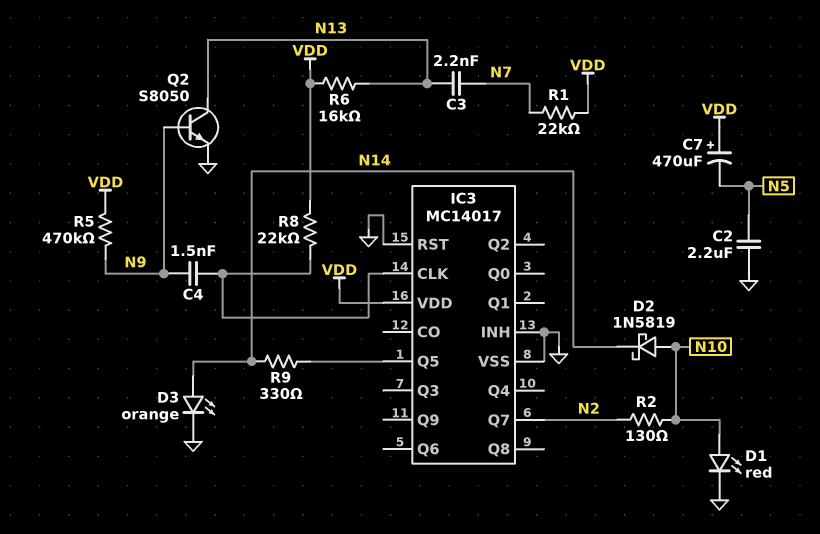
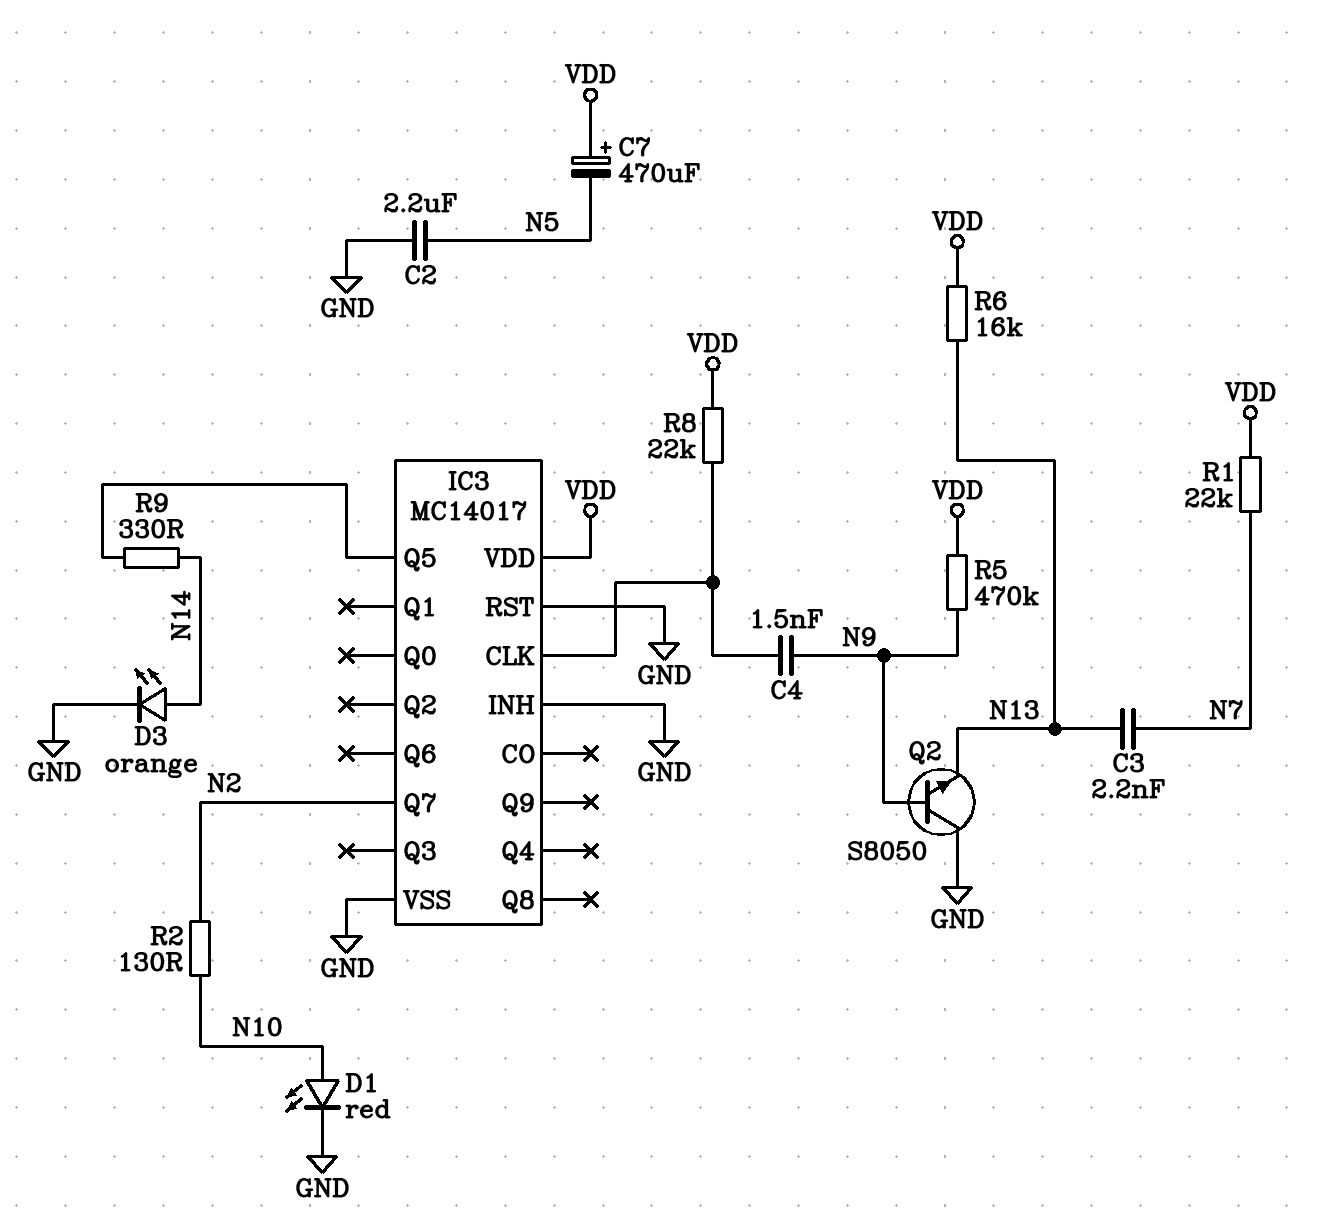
D2: schottky 1N5819 (A N10, K N14) -> none
Q2: NPN S8050 (B N9, C N13, E GND) -> NPN S8050 (B N9, C GND, E N13)

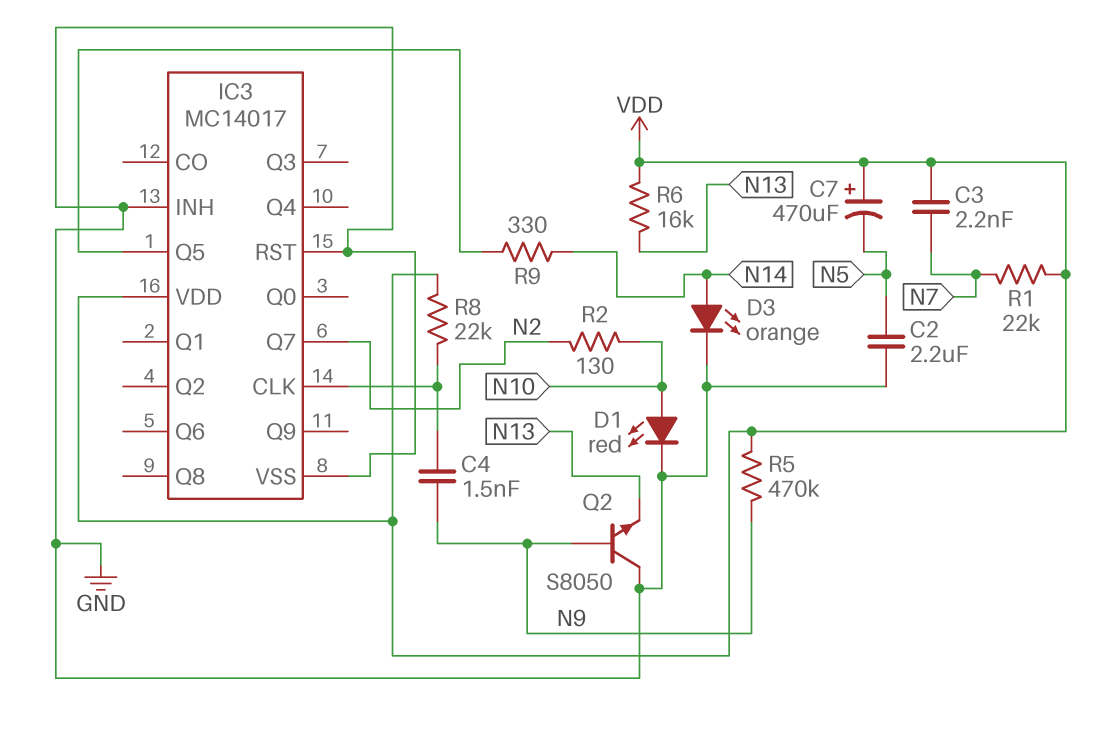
C3: 2.2nF (N7, N13) -> 2.2nF (N7, VDD)

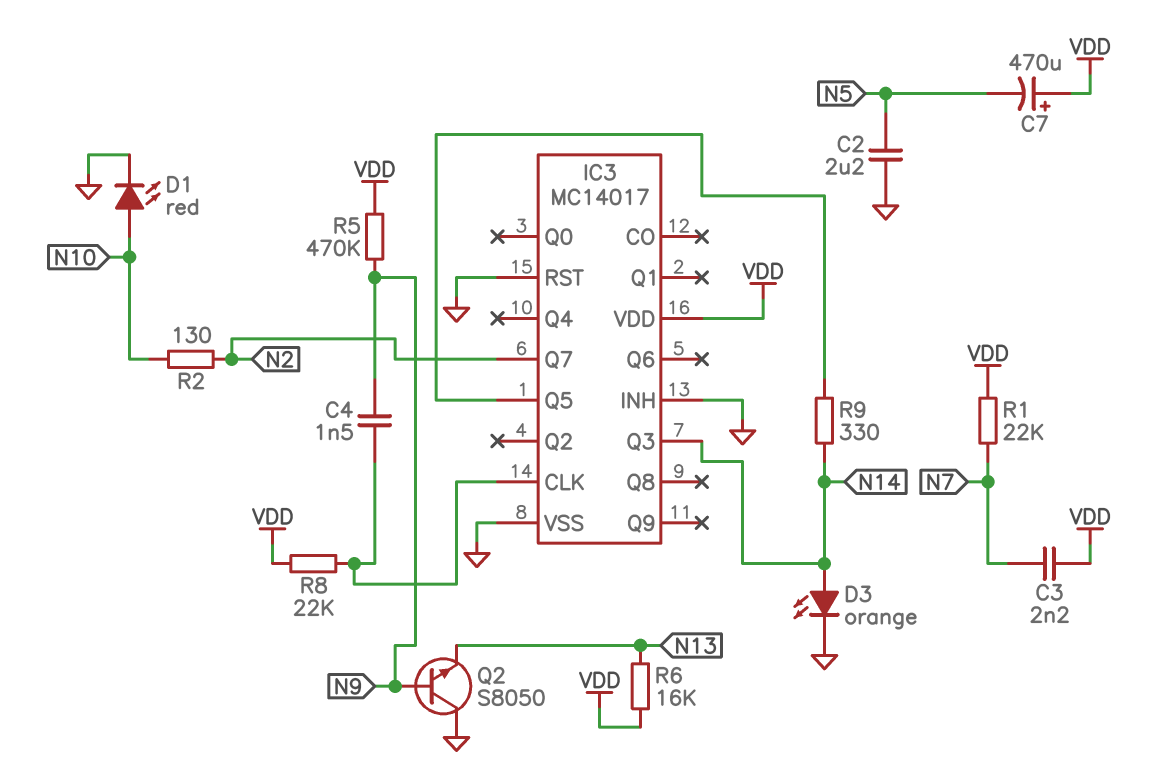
IC3 pin Q3: none -> N14

